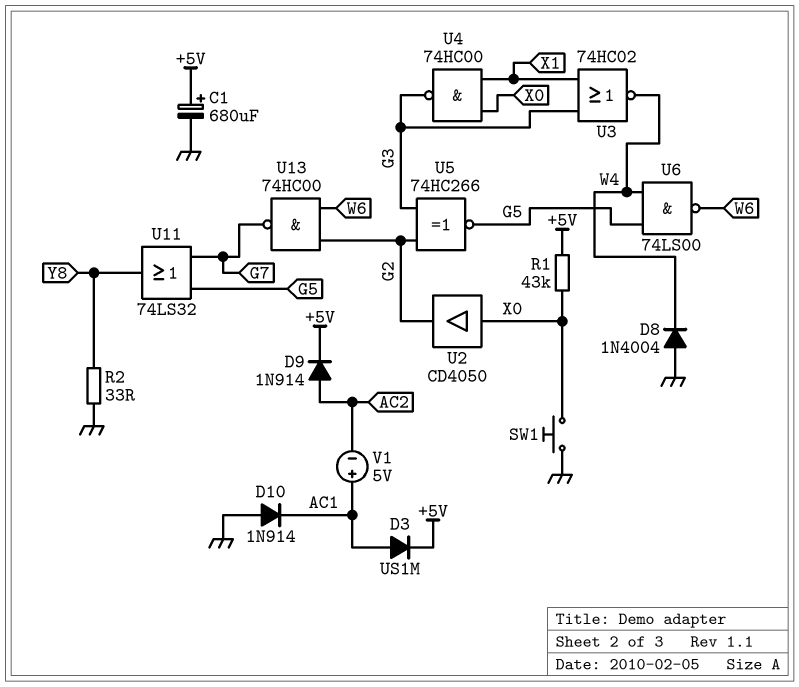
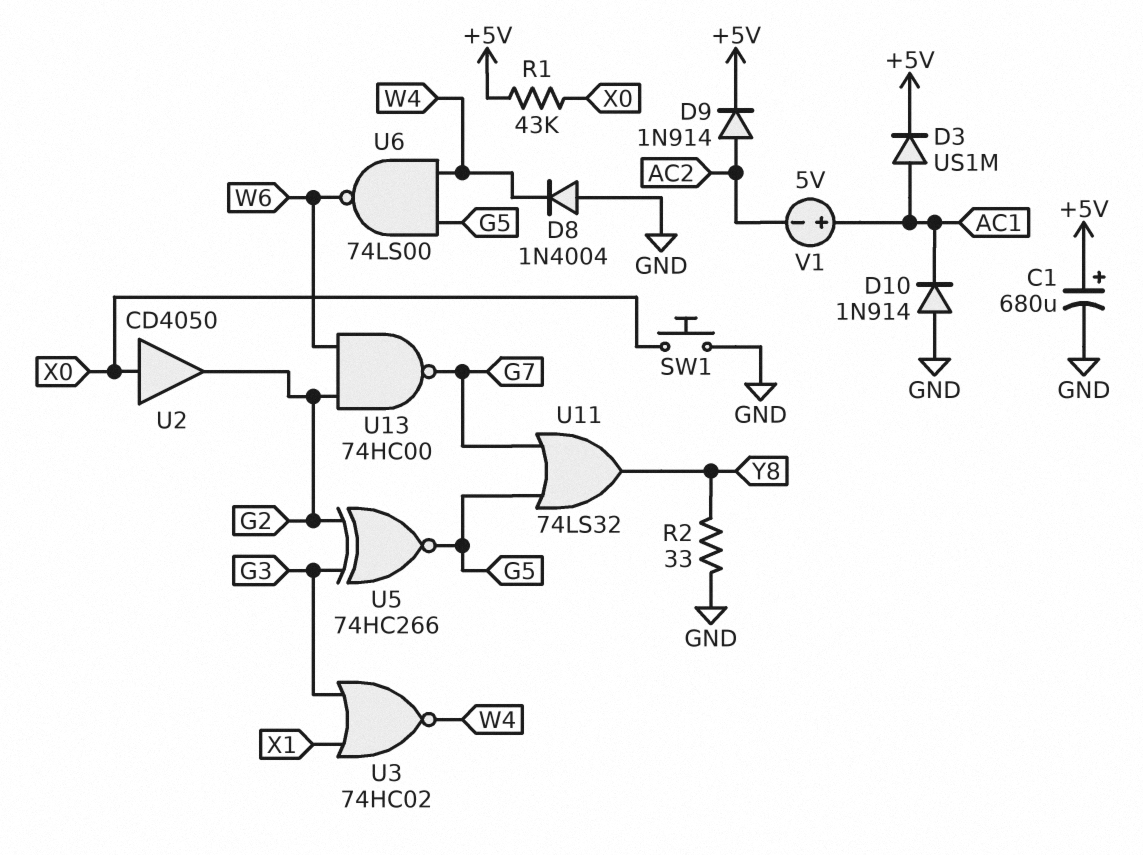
U4: NAND 74HC00 (in X0, in X1, out G3) -> none

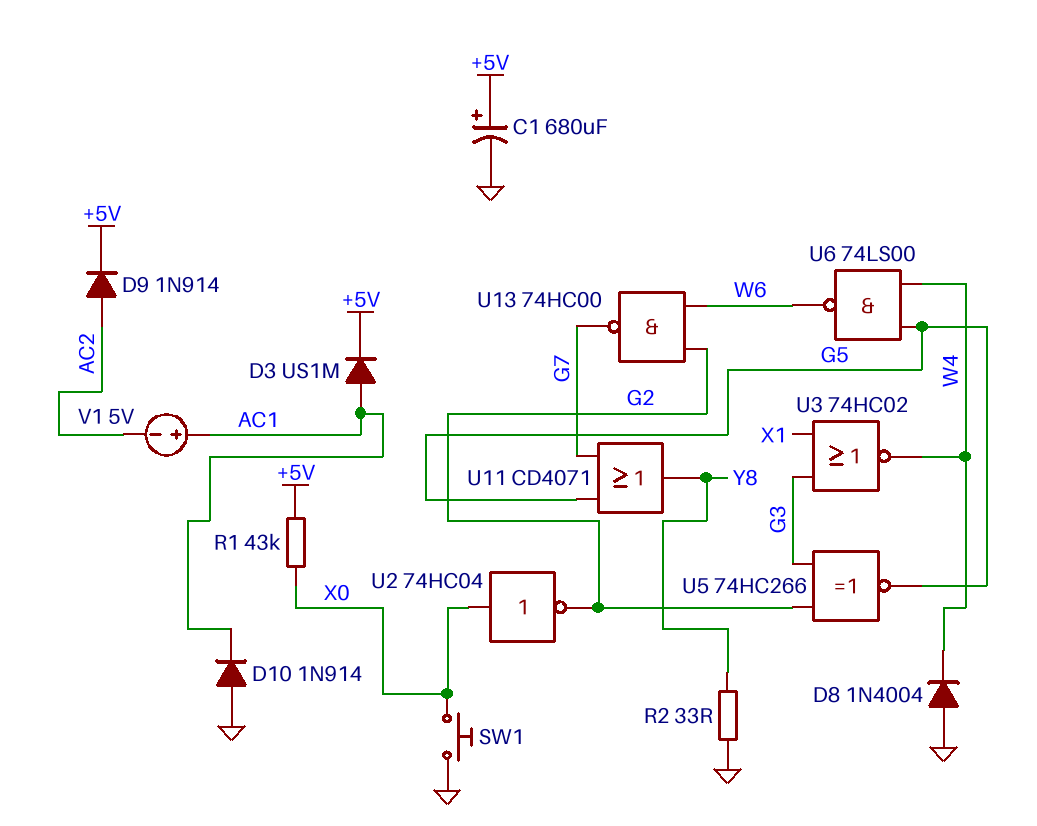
U2: buffer CD4050 (in X0, out G2) -> NOT 74HC04 (in X0, out G2)
U11: OR 74LS32 (in G5, in G7, out Y8) -> OR CD4071 (in G5, in G7, out Y8)

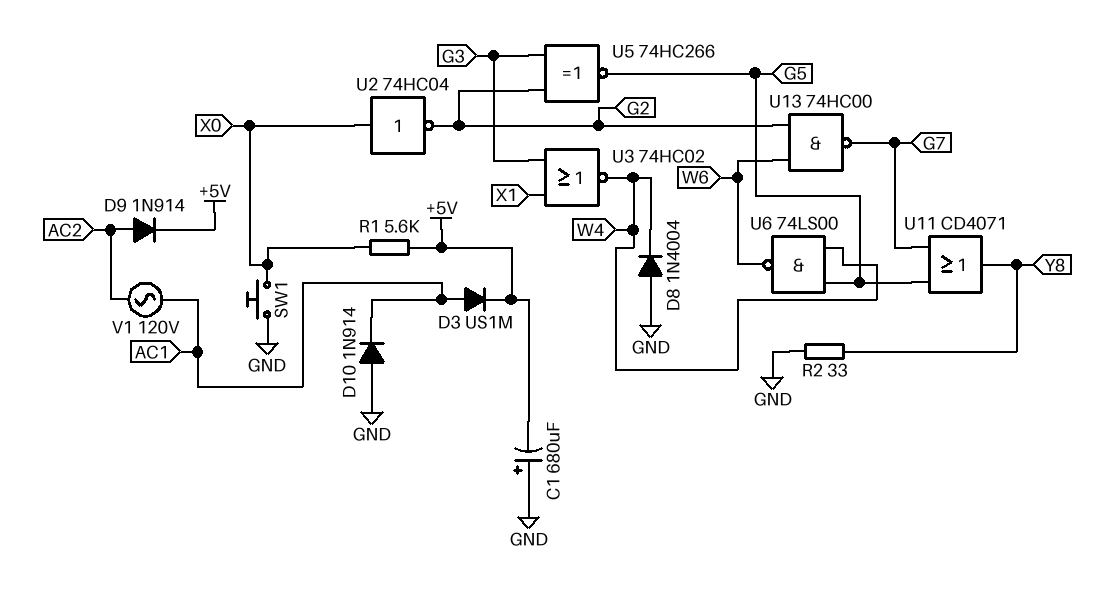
C1: 680uF (plus +5V, minus GND) -> 680uF (plus GND, minus +5V)
R1: 43k (+5V, X0) -> 5.6k (+5V, X0)
V1: 5V (plus AC1, minus AC2) -> AC 120V (AC1, AC2)

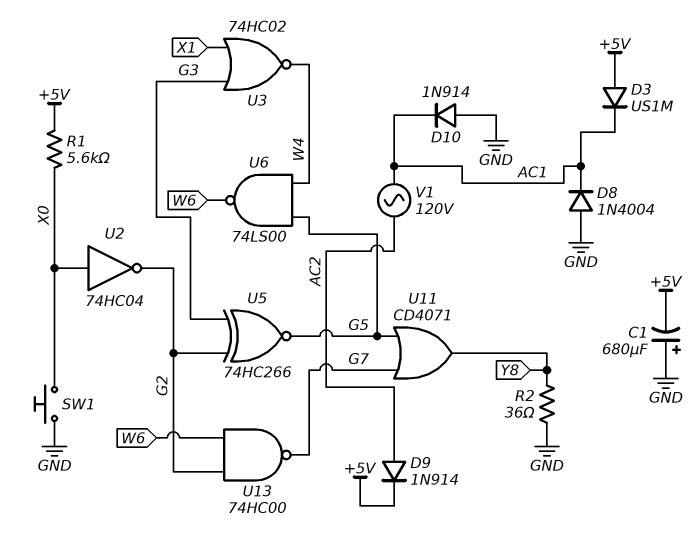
D3: diode US1M (A AC1, K +5V) -> diode US1M (A +5V, K AC1)
D8: diode 1N4004 (A GND, K W4) -> diode 1N4004 (A GND, K AC1)
R2: 33 (GND, Y8) -> 36 (GND, Y8)

